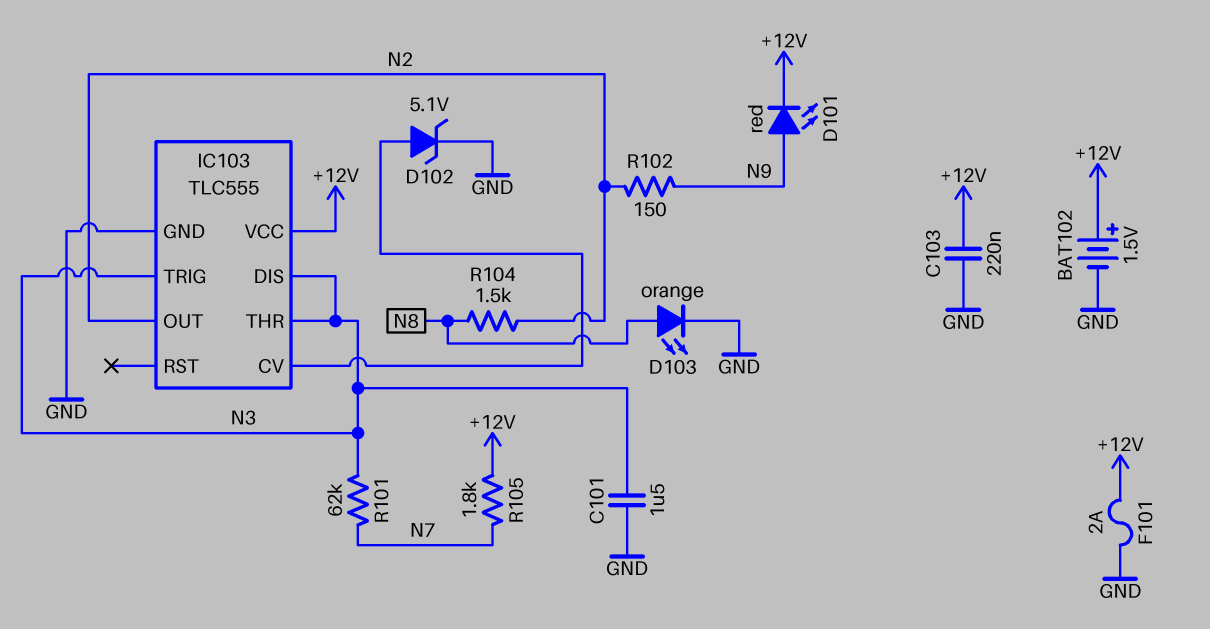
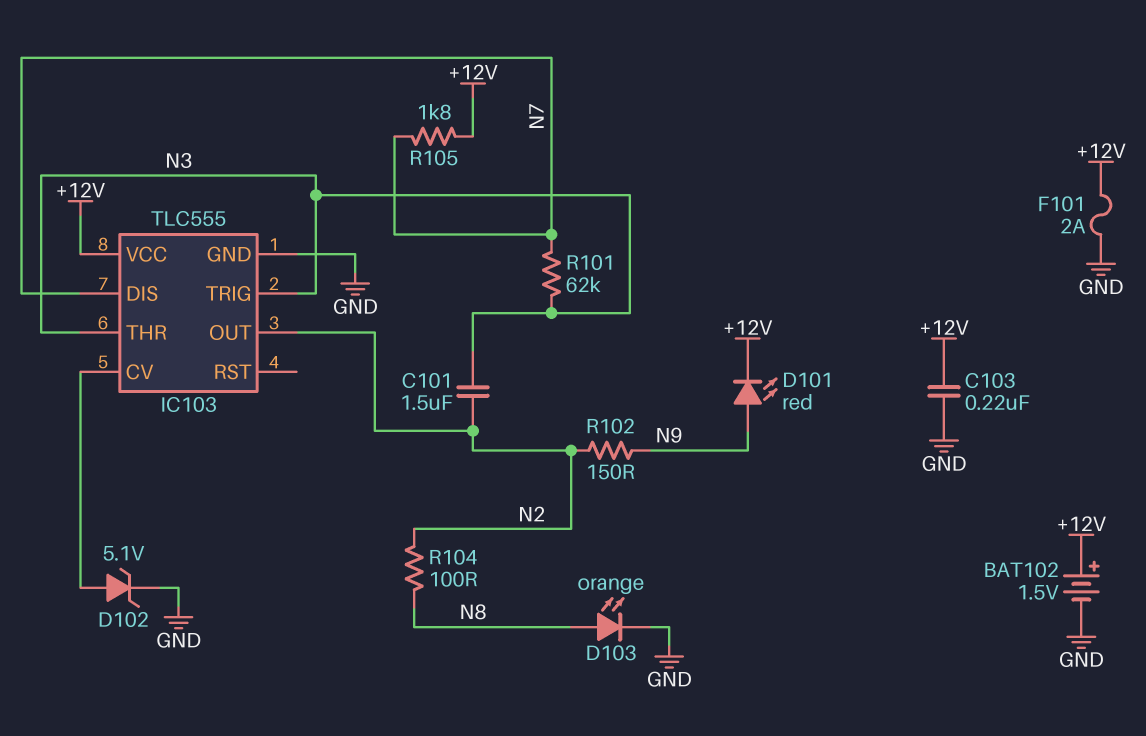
C101: 1.5uF (GND, N3) -> 1.5uF (N2, N3)
IC103 pin DIS: N3 -> N7
R104: 1.5k (N2, N8) -> 100 (N2, N8)

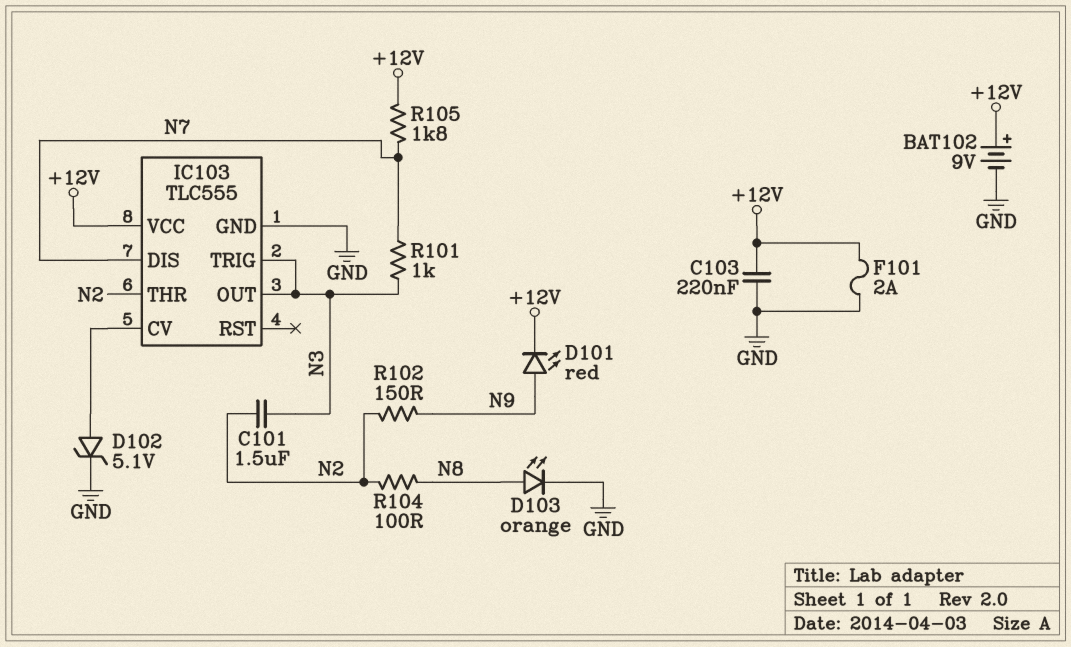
BAT102: 1.5V (plus +12V, minus GND) -> 9V (plus +12V, minus GND)
IC103 pin OUT: N2 -> N3
IC103 pin THR: N3 -> N2
R101: 62k (N3, N7) -> 1k (N3, N7)

